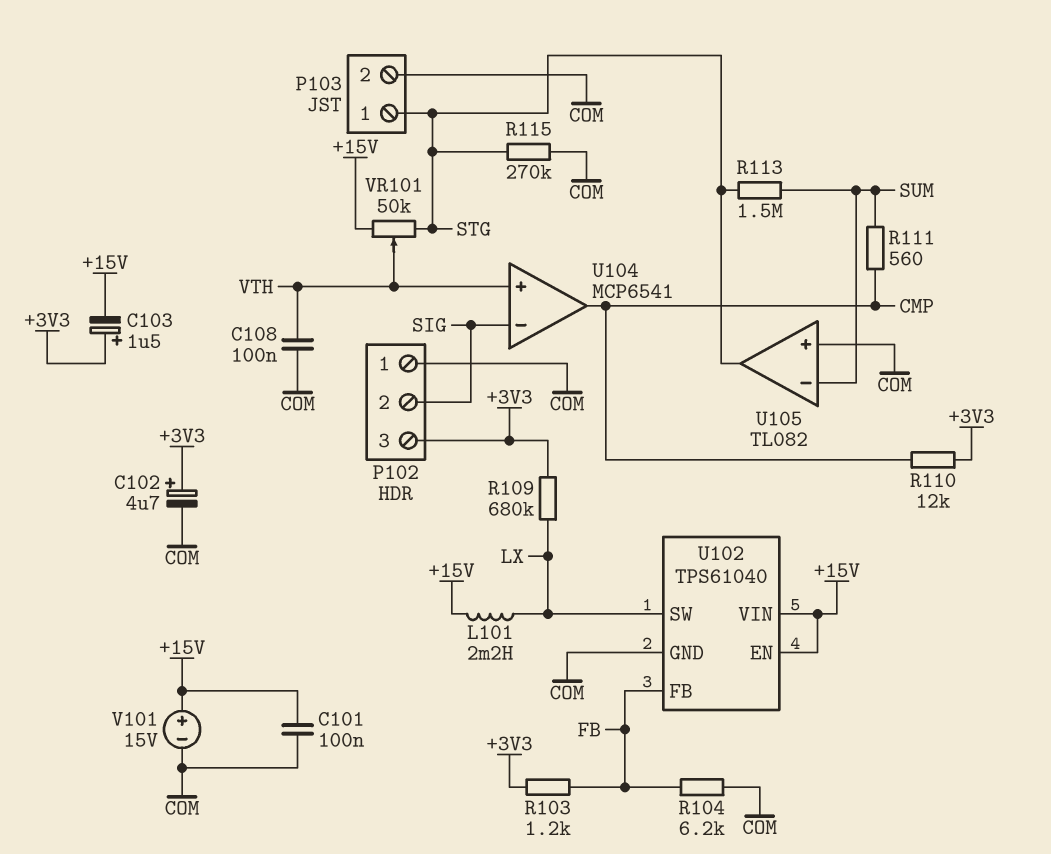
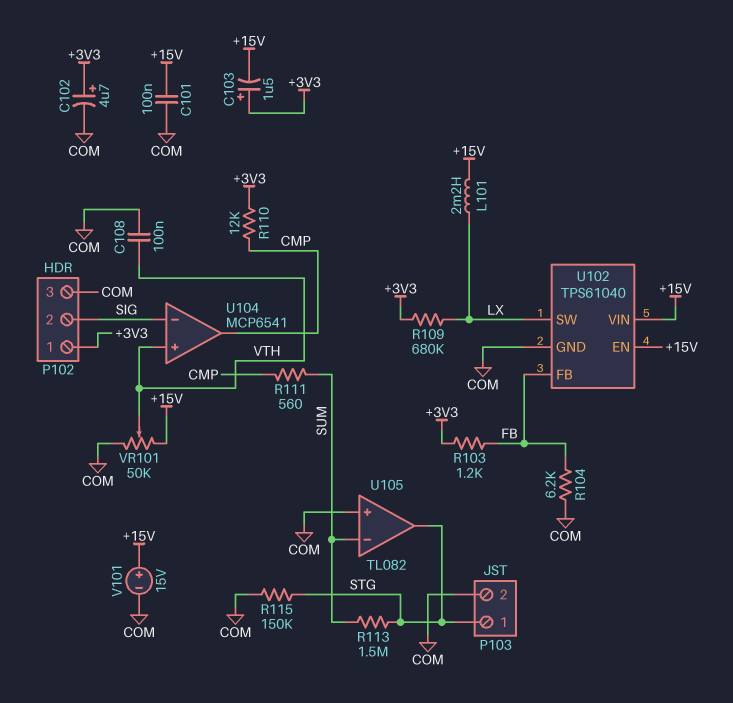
P102 pin 1: COM -> +3V3
P102 pin 3: +3V3 -> COM
R115: 270k (COM, STG) -> 150k (COM, STG)
VR101: 50k (+15V, STG, wiper VTH) -> 50k (+15V, COM, wiper VTH)

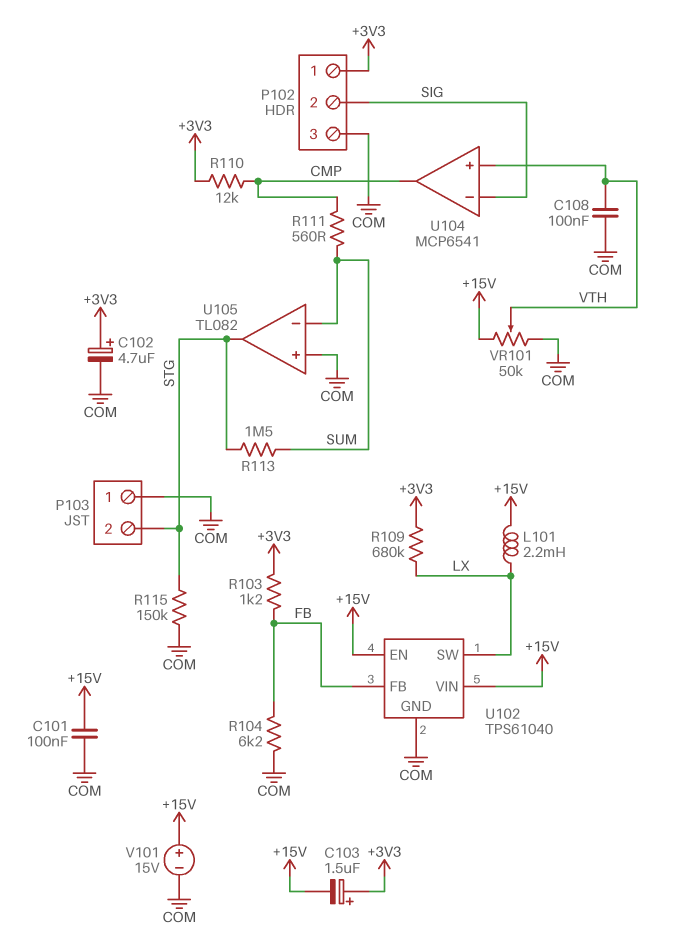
P103 pin 1: STG -> COM
P103 pin 2: COM -> STG

